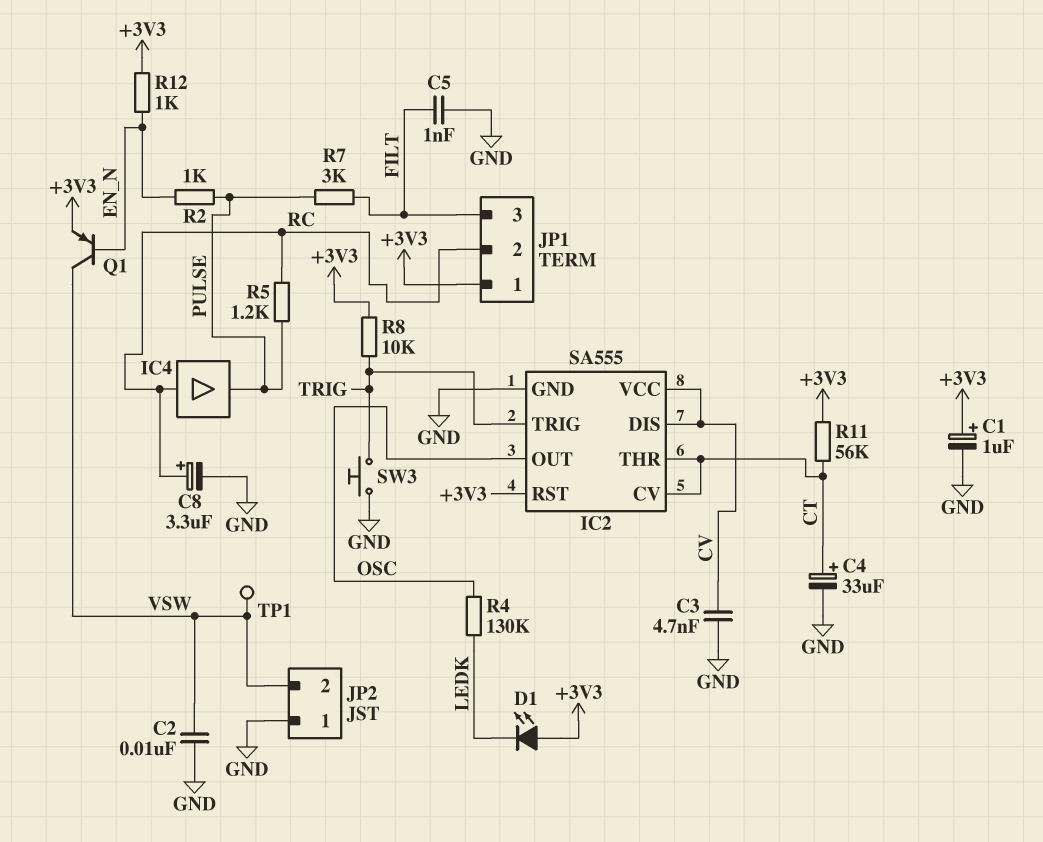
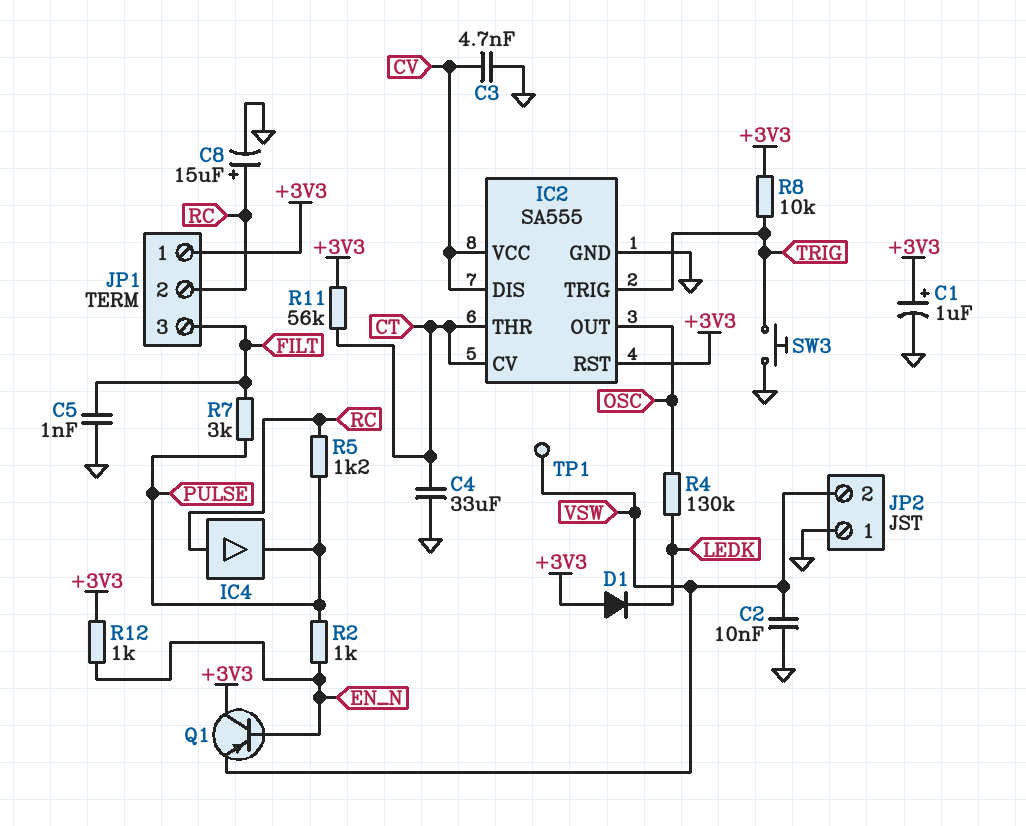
C4: 33uF (plus CT, minus GND) -> 33uF (CT, GND)
C8: 3.3uF (plus RC, minus GND) -> 15uF (plus RC, minus GND)
D1: LED (A +3V3, K LEDK) -> diode (A +3V3, K LEDK)
Q1: PNP (B EN_N, C VSW, E +3V3) -> PNP (B EN_N, C +3V3, E VSW)

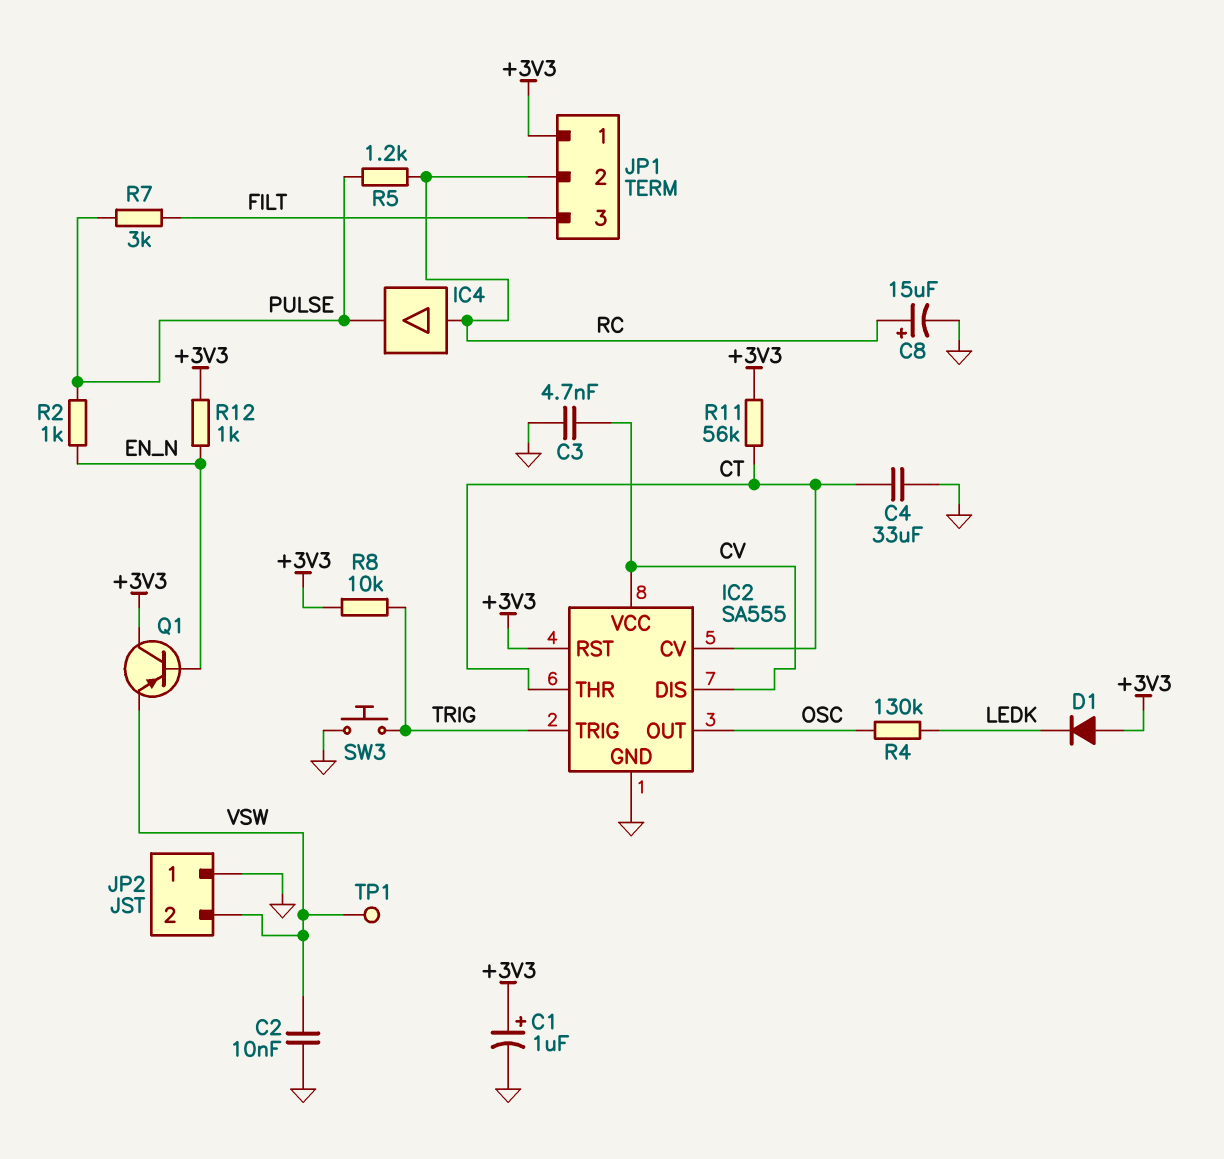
C5: 1nF (FILT, GND) -> none

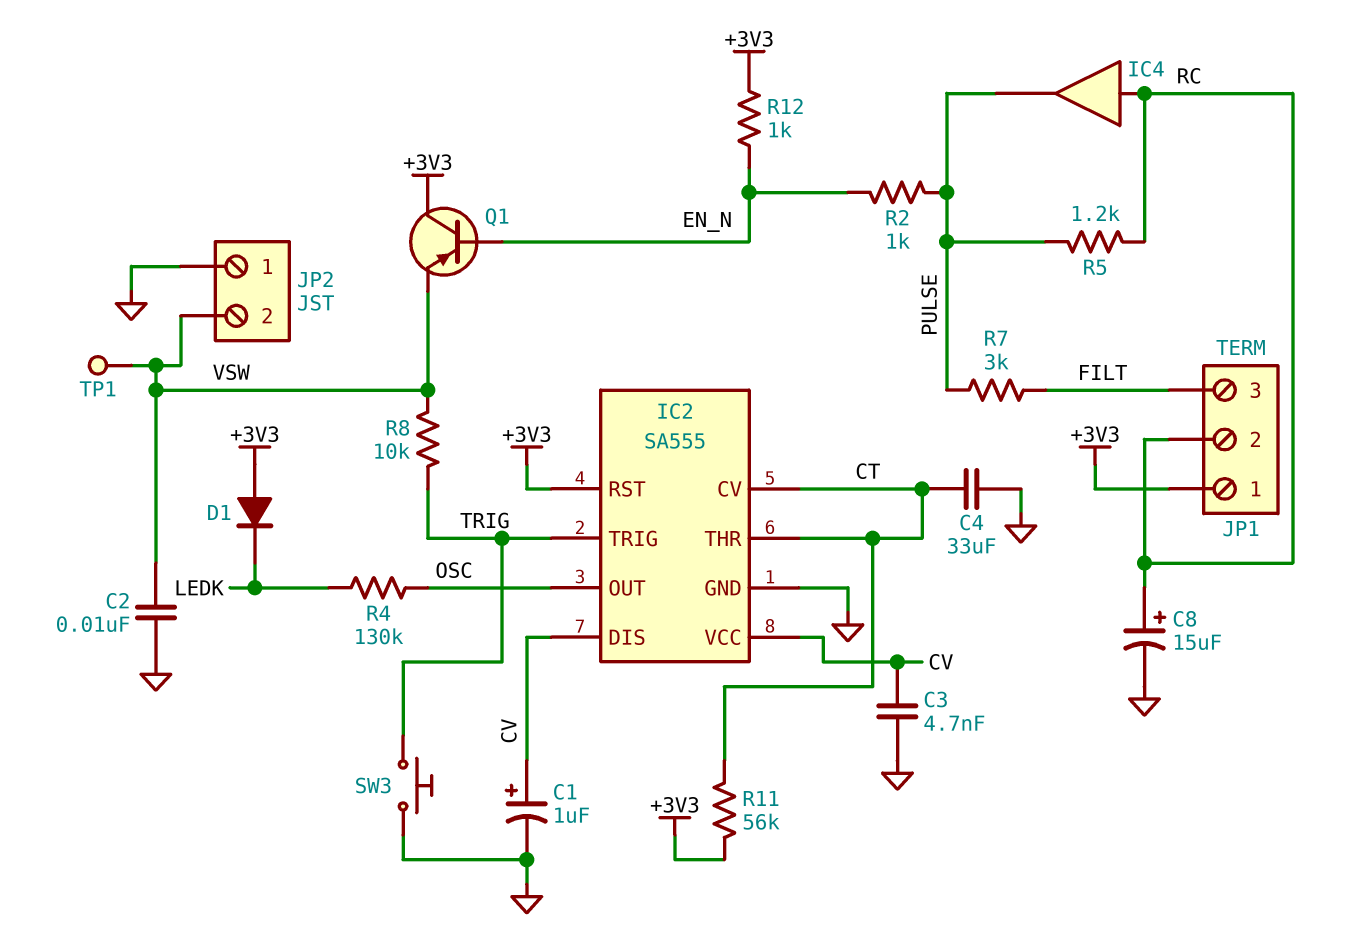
C1: 1uF (plus +3V3, minus GND) -> 1uF (plus CV, minus GND)
R8: 10k (+3V3, TRIG) -> 10k (TRIG, VSW)

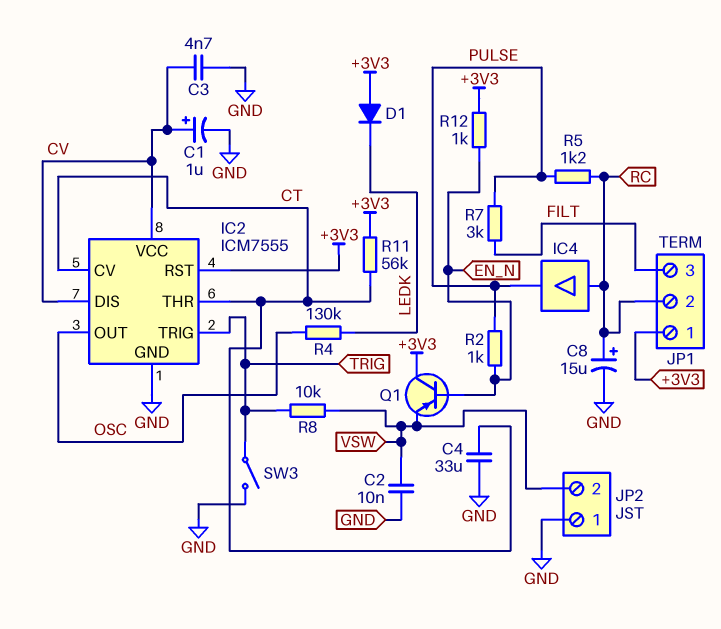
IC2: SA555 -> ICM7555
SW3: button (GND, TRIG) -> switch (GND, TRIG)
TP1: test point (VSW) -> none

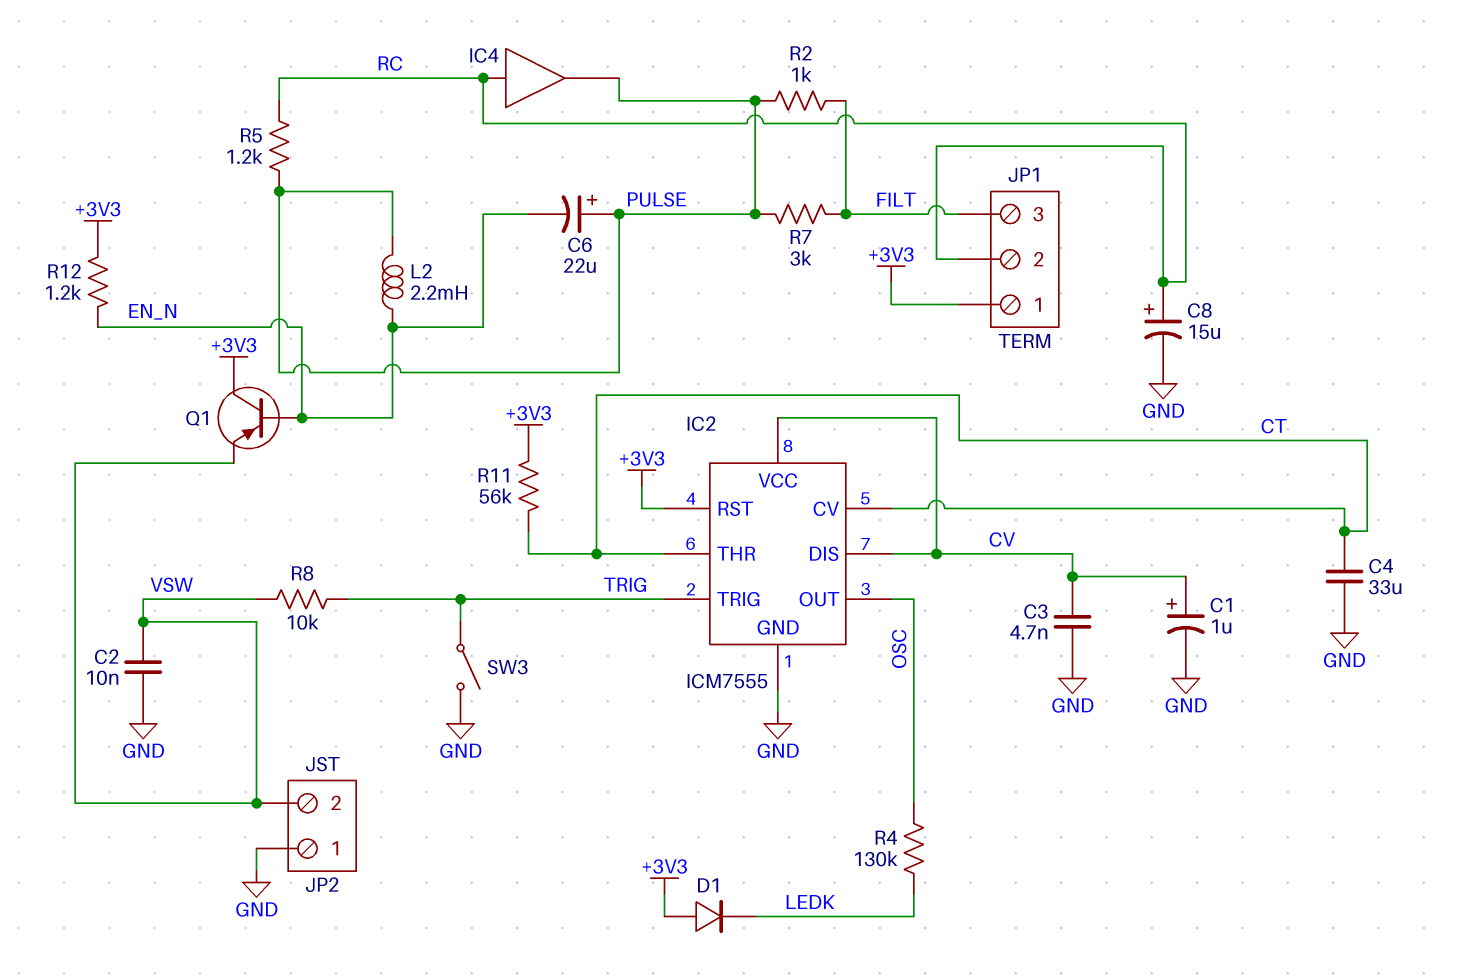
C6: none -> 22uF (plus PULSE, minus EN_N)
L2: none -> 2.2mH (EN_N, PULSE)
R2: 1k (EN_N, PULSE) -> 1k (FILT, PULSE)
R12: 1k (+3V3, EN_N) -> 1.2k (+3V3, EN_N)

